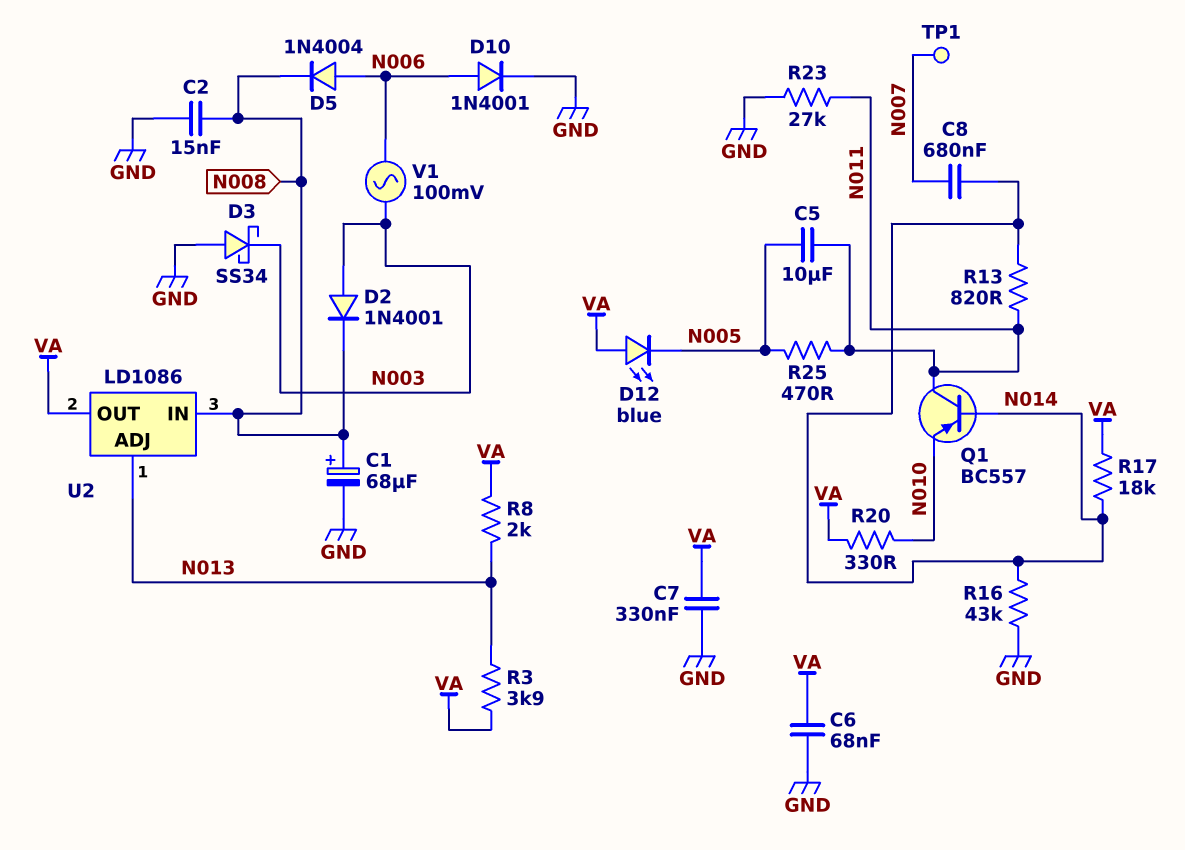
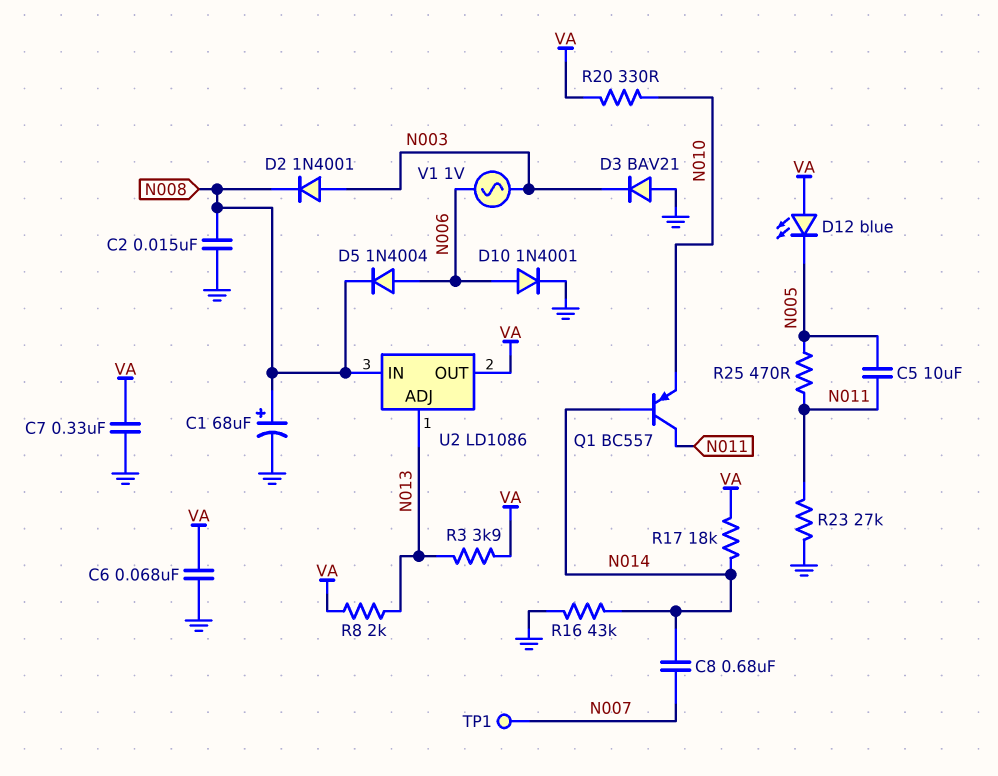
D3: schottky SS34 (A GND, K N003) -> diode BAV21 (A GND, K N003)
R13: 820 (N011, N014) -> none
V1: AC 100mV (N003, N006) -> AC 1V (N003, N006)

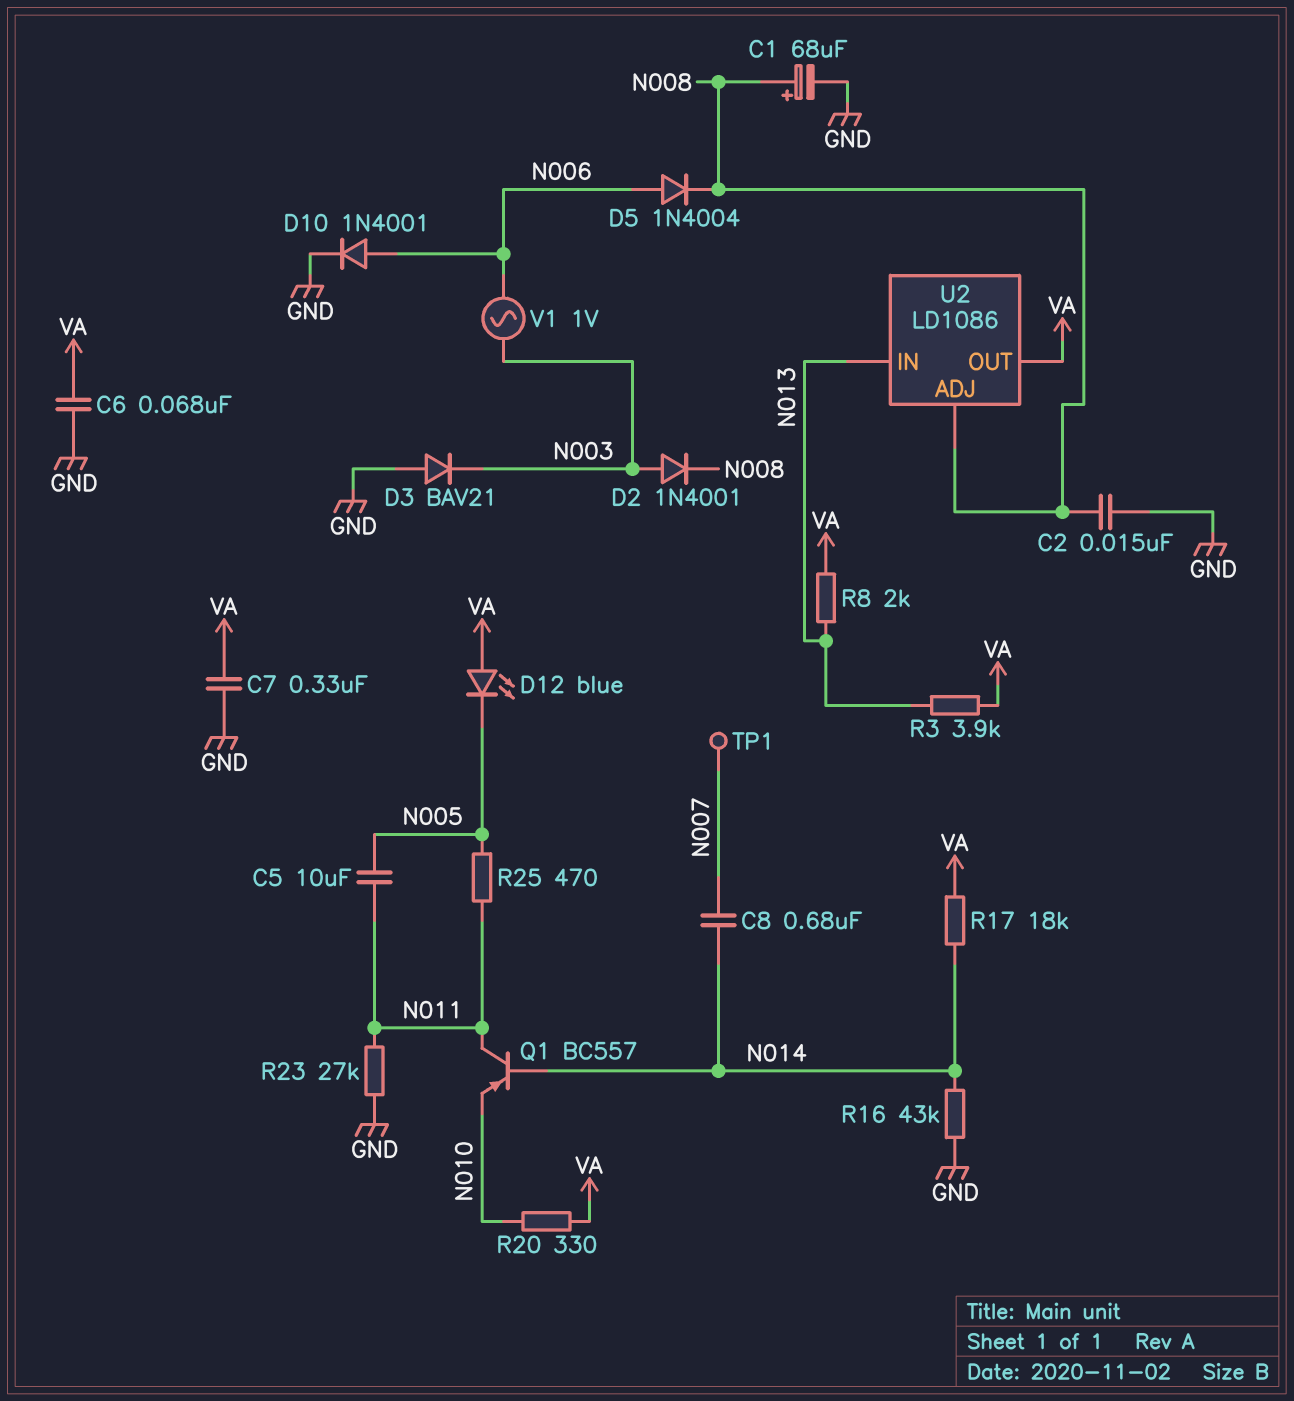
U2 pin ADJ: N013 -> N008
U2 pin IN: N008 -> N013

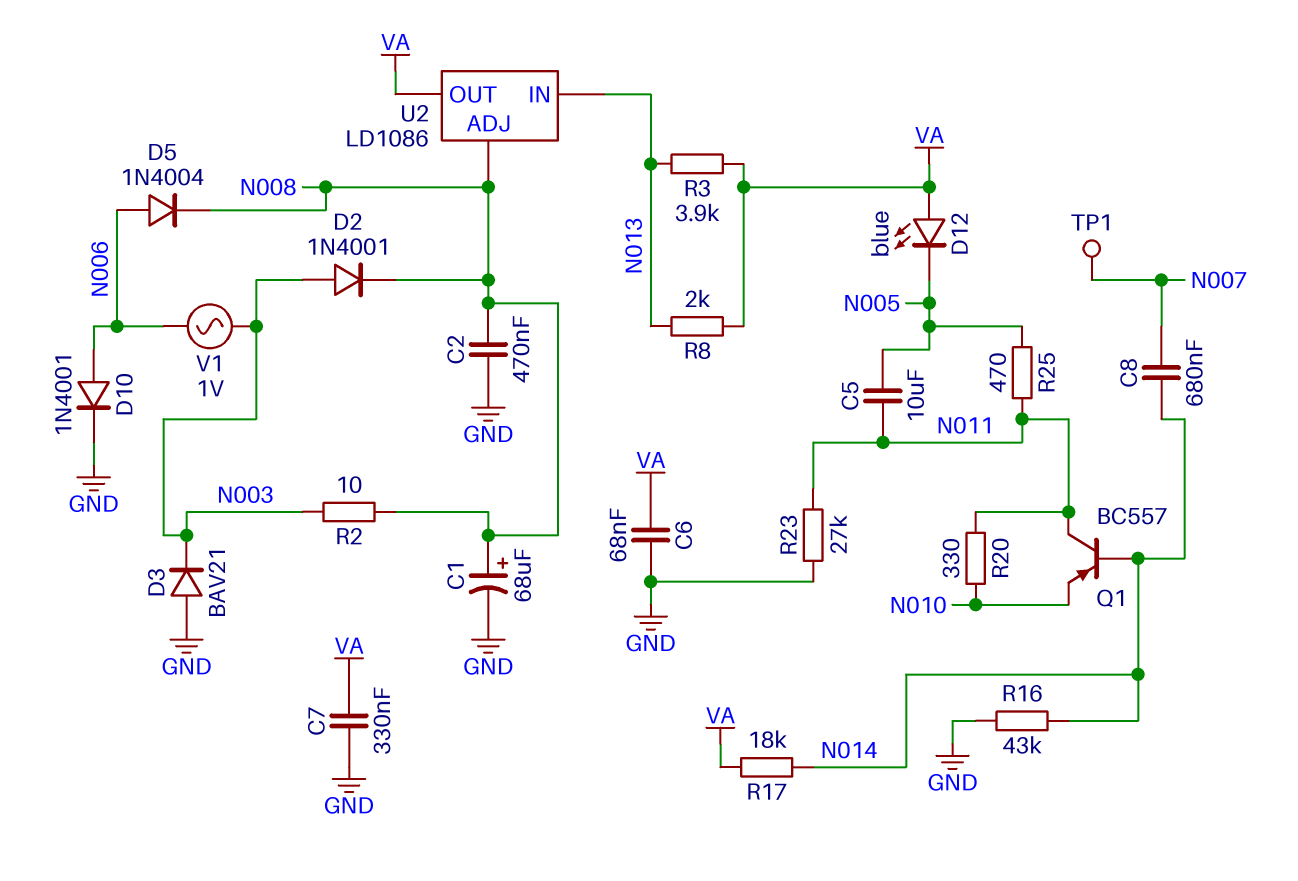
C2: 15nF (GND, N008) -> 470nF (GND, N008)
R2: none -> 10 (N003, N008)
R20: 330 (N010, VA) -> 330 (N010, N011)

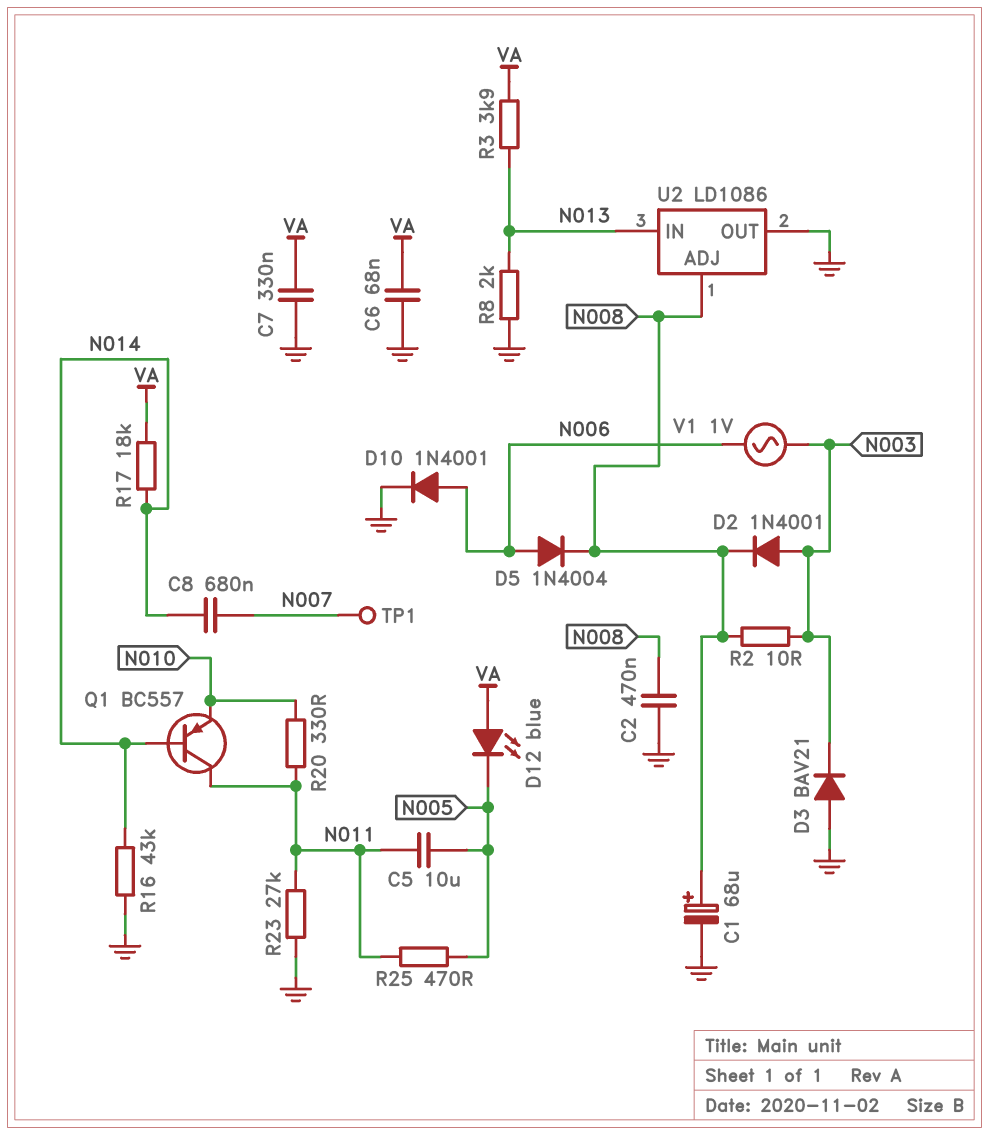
R8: 2k (N013, VA) -> 2k (GND, N013)
U2 pin OUT: VA -> GND

